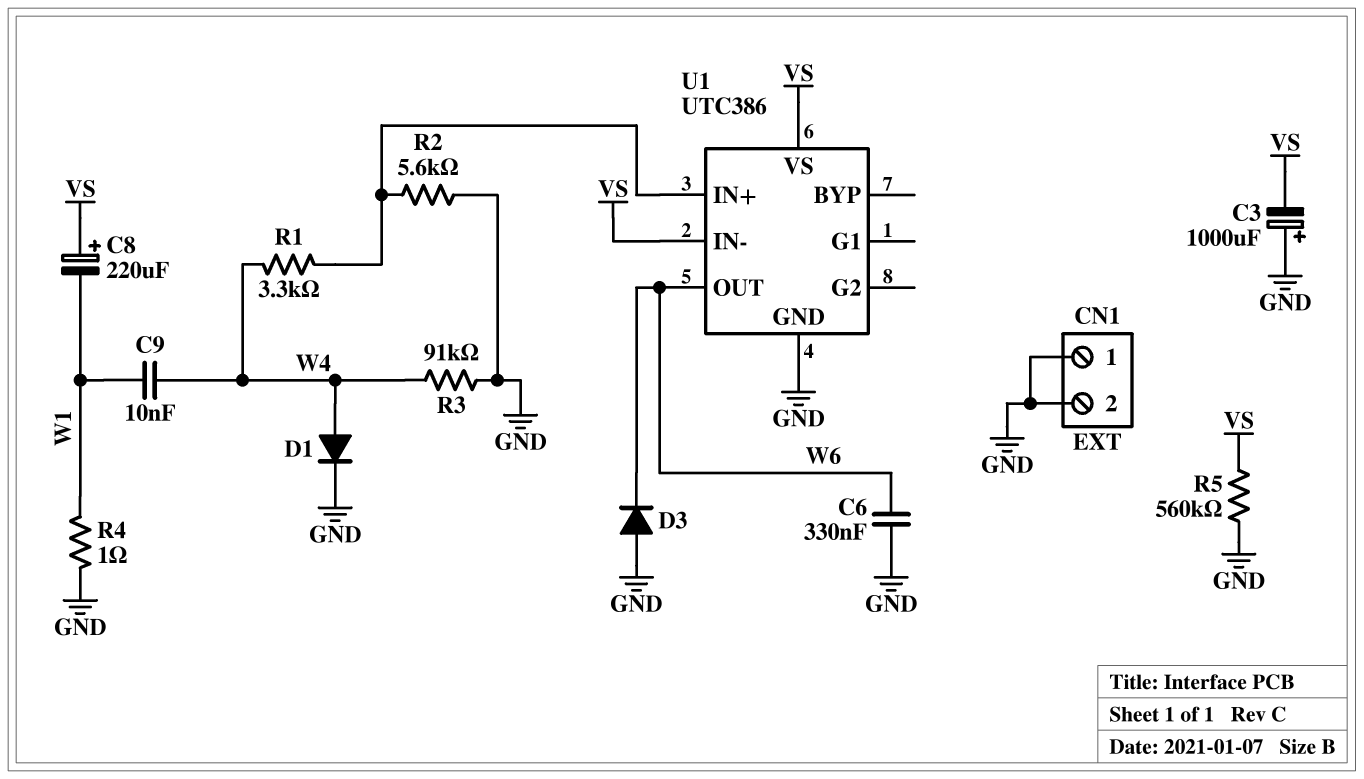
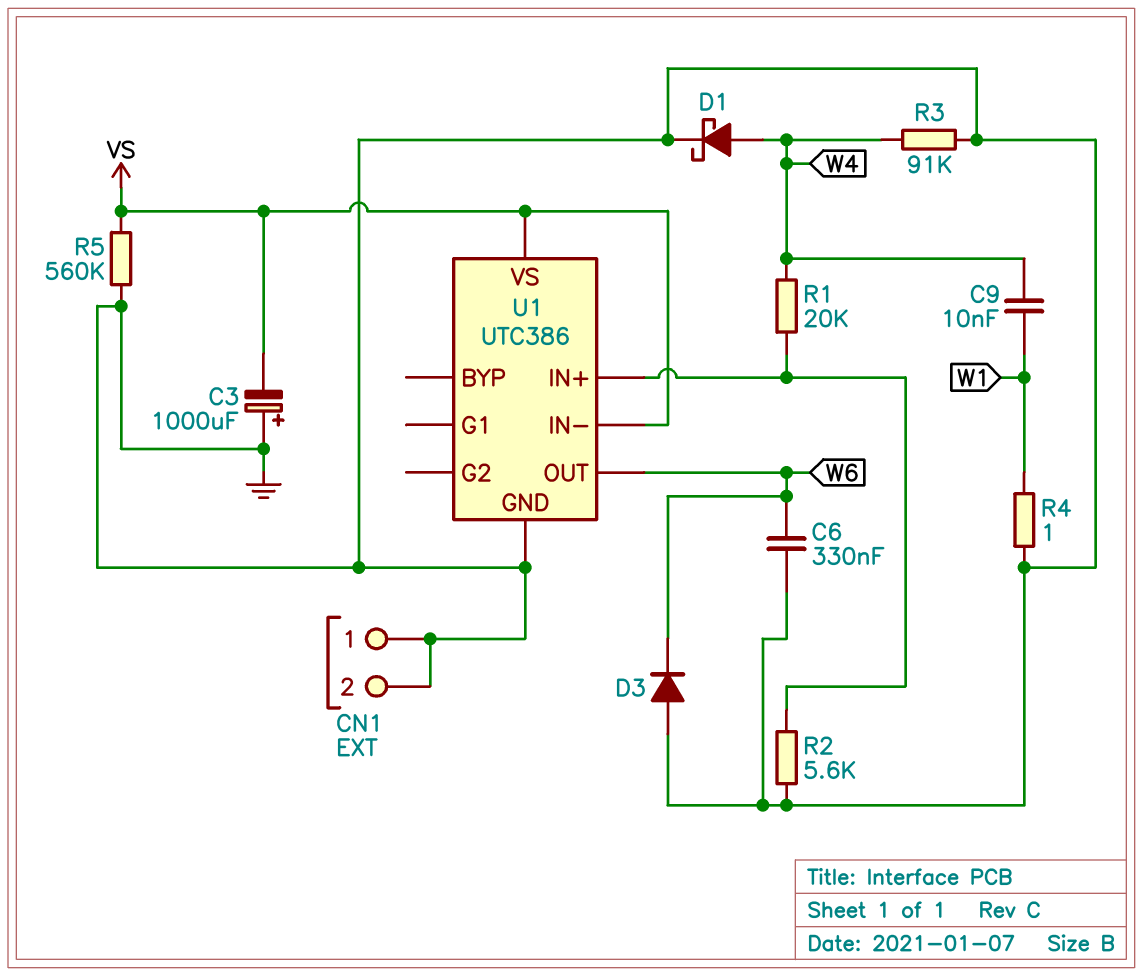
C8: 220uF (plus VS, minus W1) -> none
D1: diode (A W4, K GND) -> schottky (A W4, K GND)
R1: 3.3k (U1/IN+, W4) -> 20k (U1/IN+, W4)

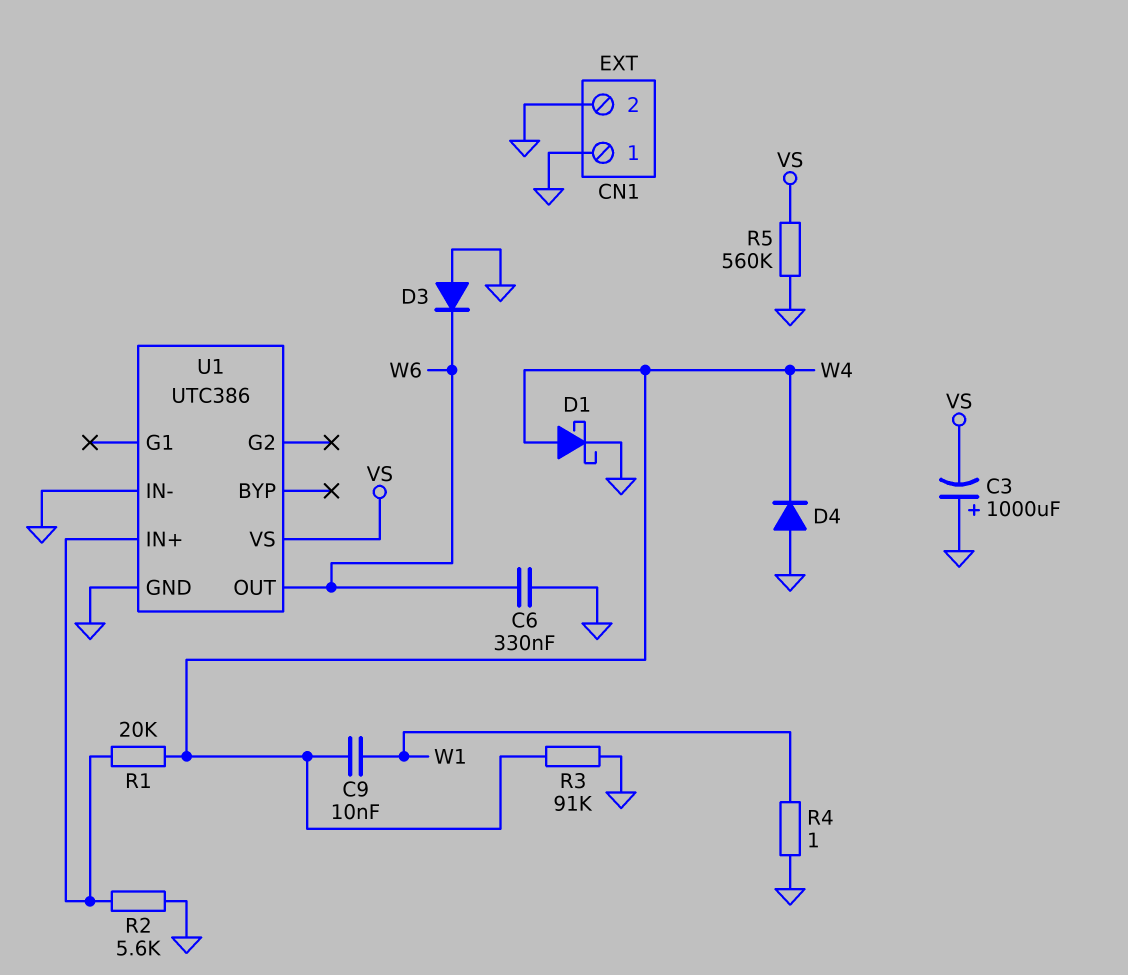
D4: none -> diode (A GND, K W4)
U1 pin IN-: VS -> GND

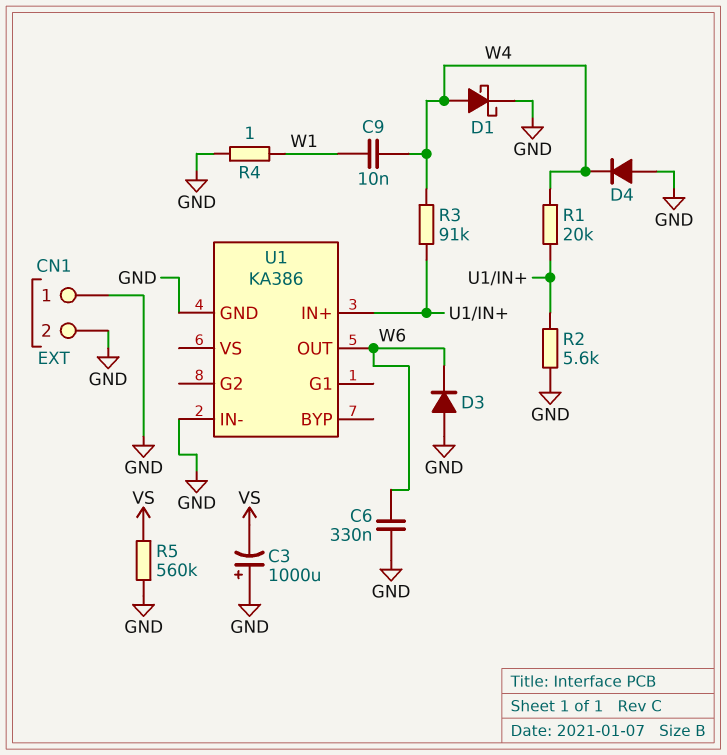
R3: 91k (GND, W4) -> 91k (U1/IN+, W4)
U1: UTC386 -> KA386
U1 pin VS: VS -> none

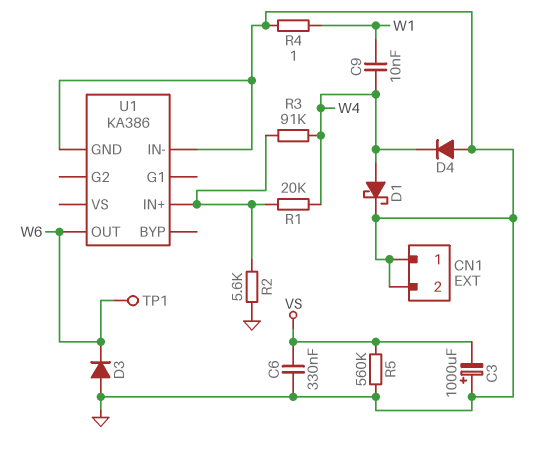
C6: 330nF (GND, W6) -> 330nF (GND, VS)
TP1: none -> test point (W6)

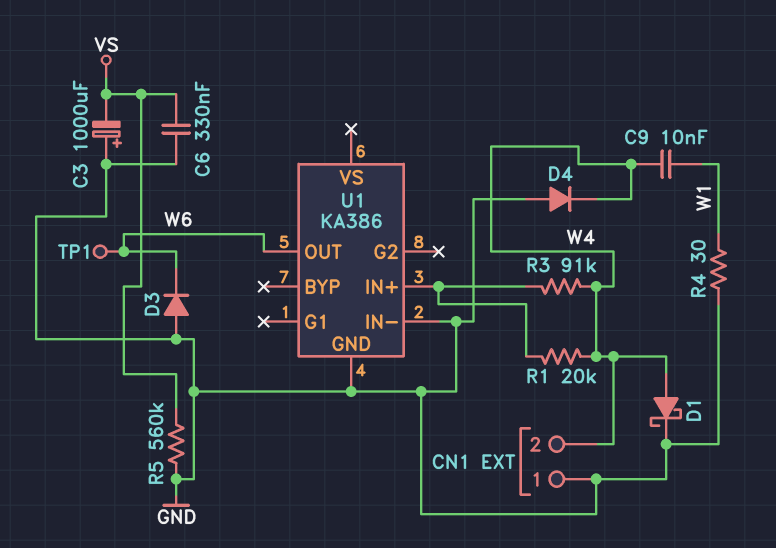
CN1 pin 2: GND -> W4
R2: 5.6k (GND, U1/IN+) -> none
R4: 1 (GND, W1) -> 30 (GND, W1)

